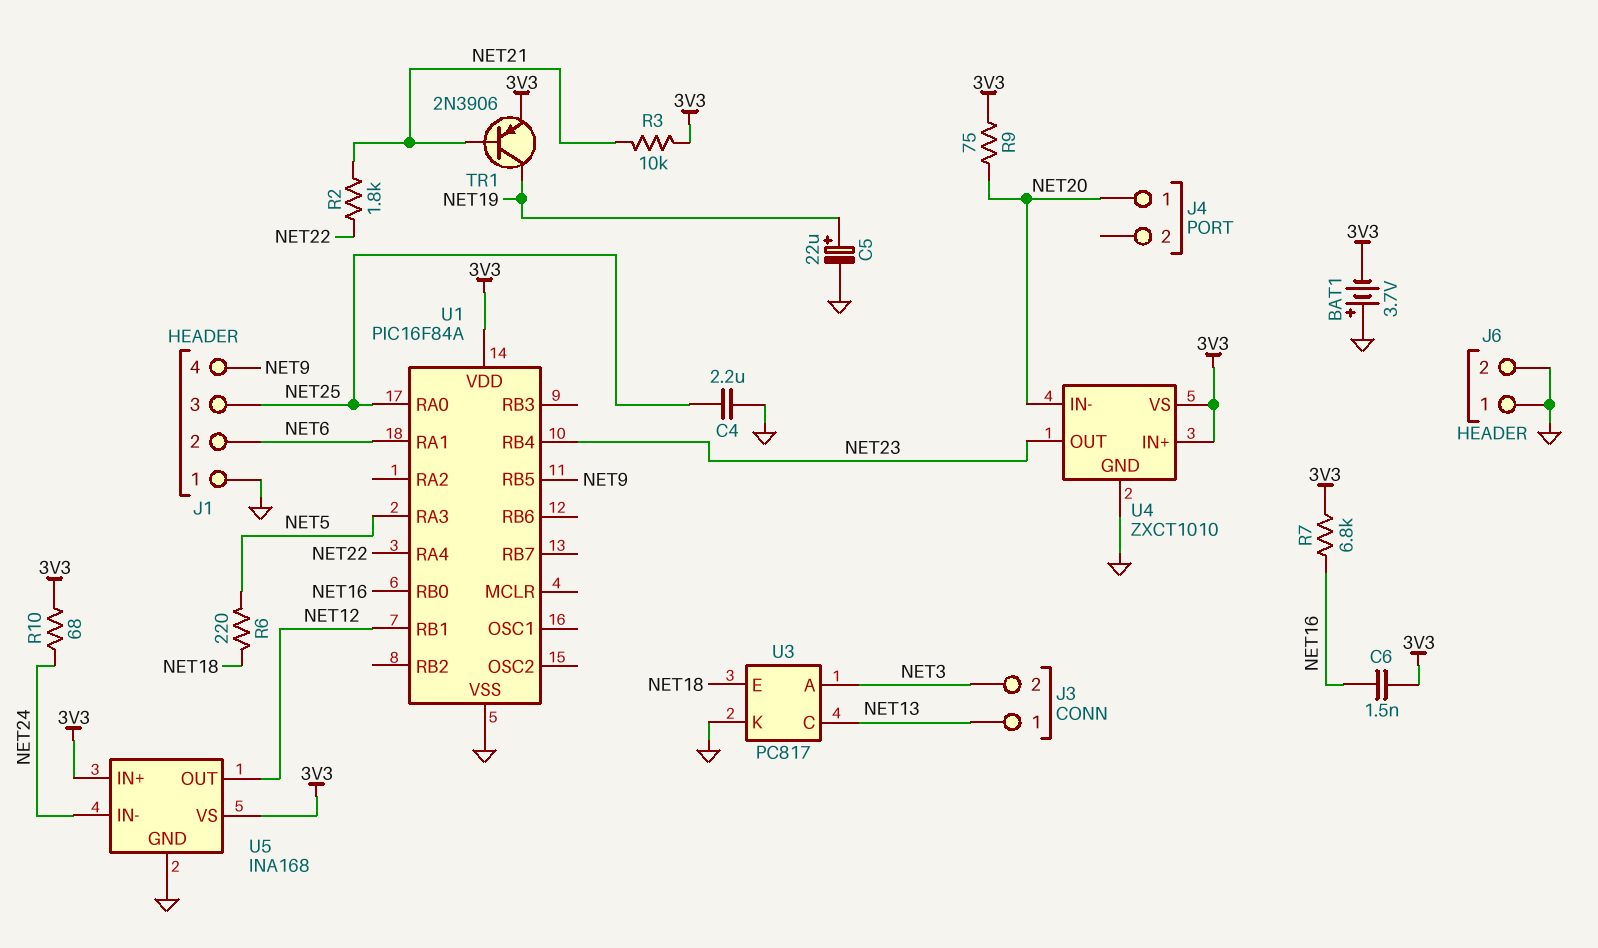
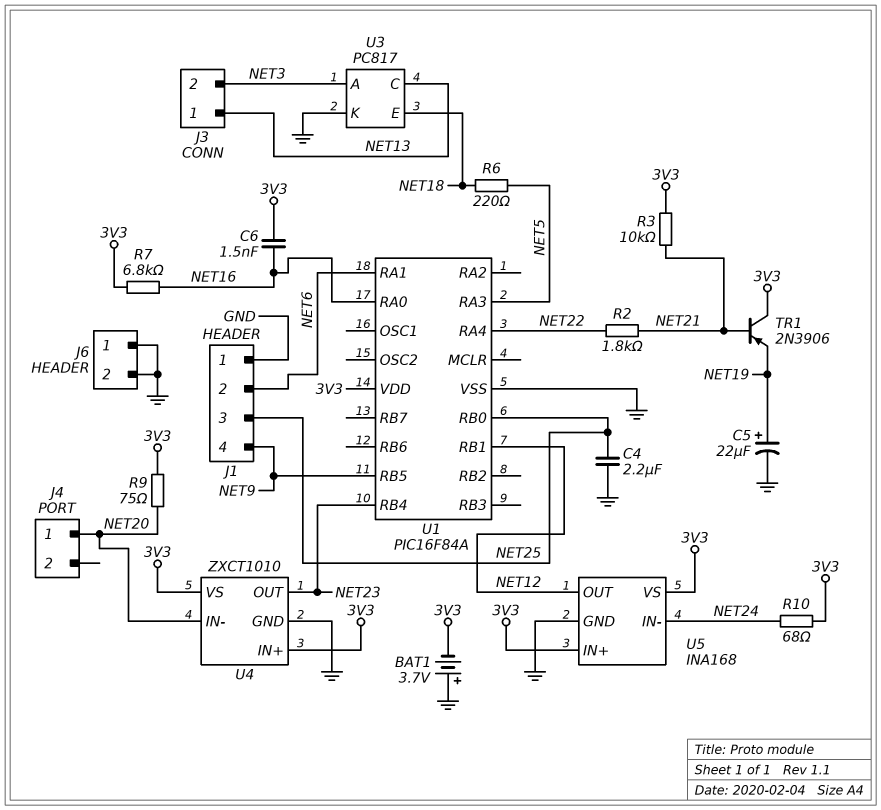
TR1: PNP 2N3906 (B NET21, C NET19, E 3V3) -> PNP 2N3906 (B NET21, C 3V3, E NET19)
U1 pin RA0: NET25 -> NET16
U1 pin RB0: NET16 -> NET25

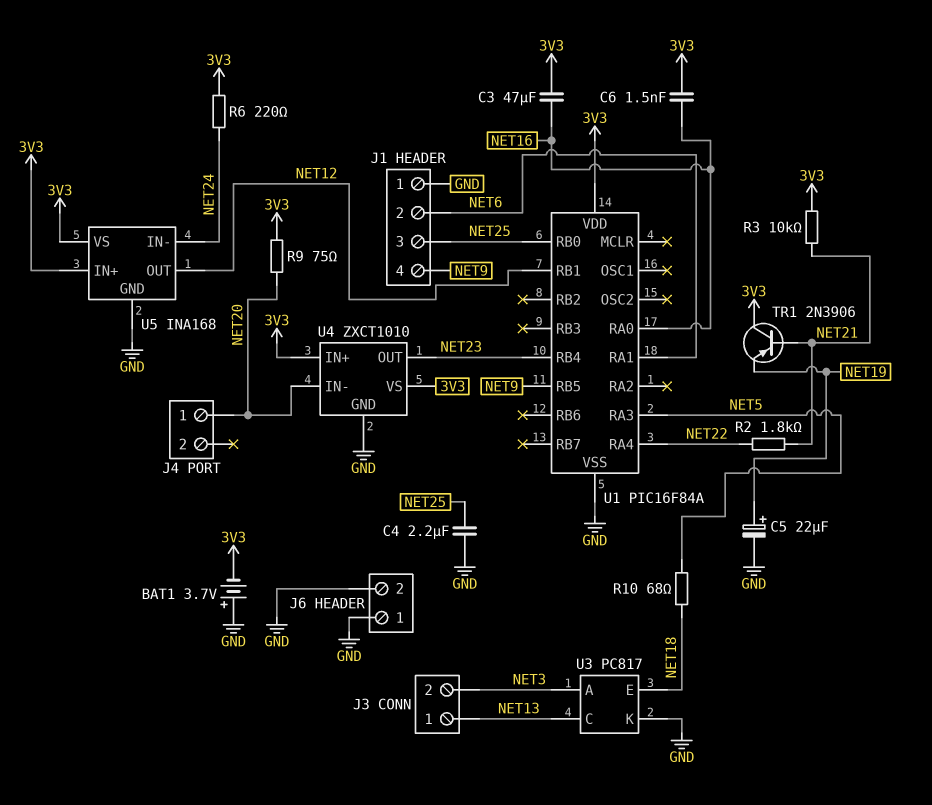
C3: none -> 47uF (3V3, NET16)
R6: 220 (NET5, NET18) -> 220 (3V3, NET24)
R7: 6.8k (3V3, NET16) -> none
R10: 68 (3V3, NET24) -> 68 (NET5, NET18)

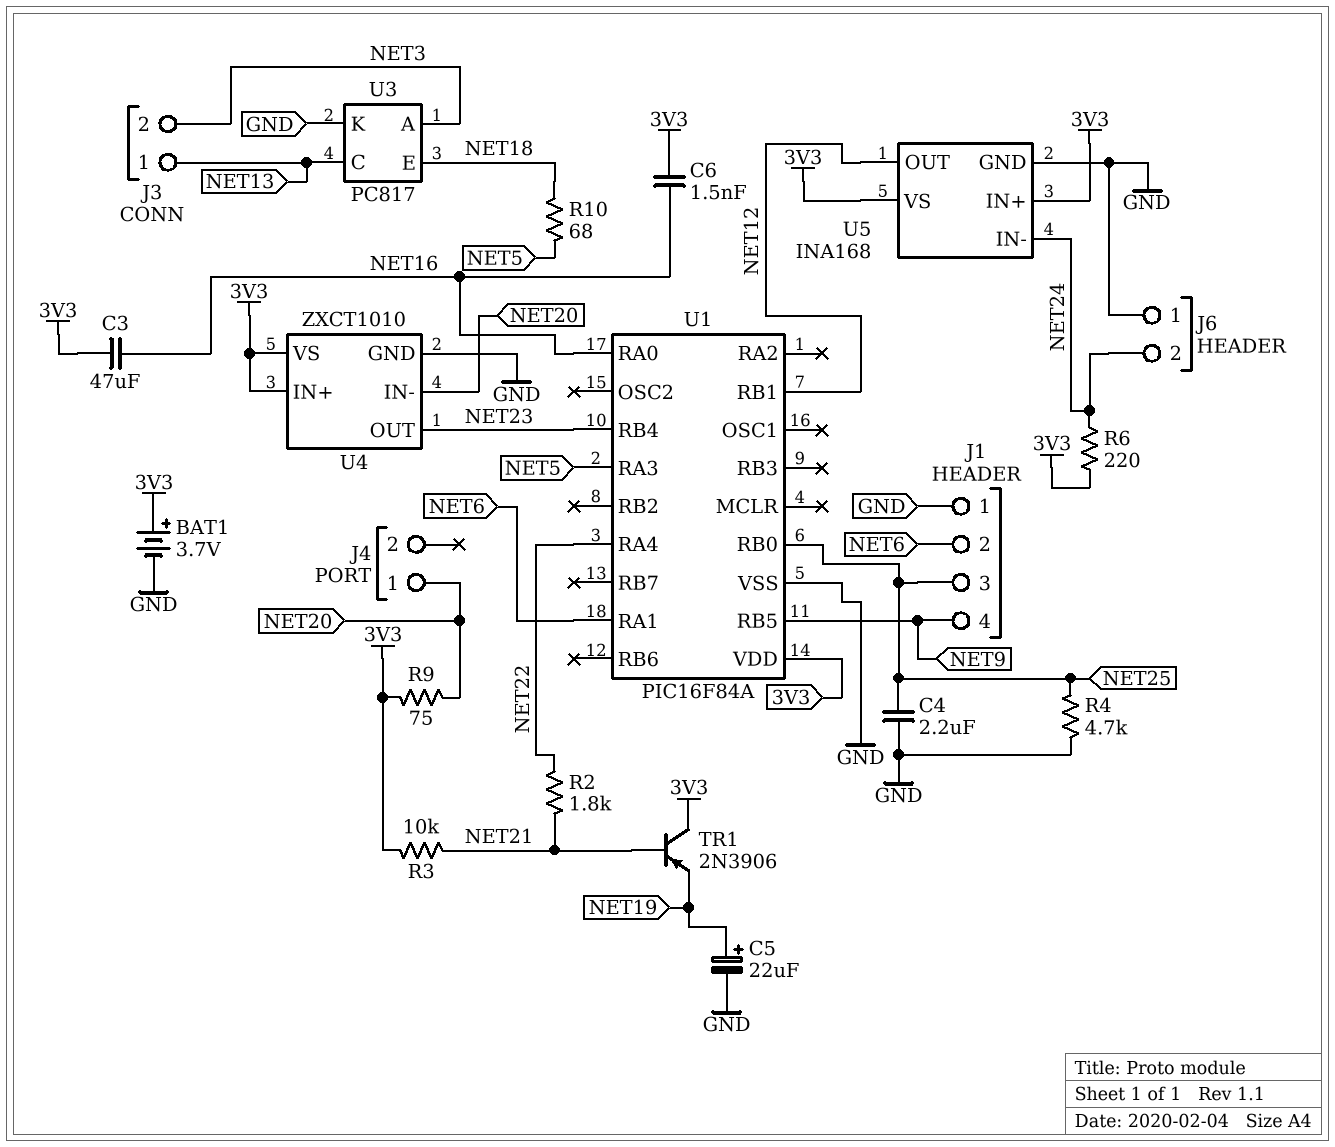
BAT1: 3.7V (plus GND, minus 3V3) -> 3.7V (plus 3V3, minus GND)
J6 pin 2: GND -> NET24
R4: none -> 4.7k (GND, NET25)

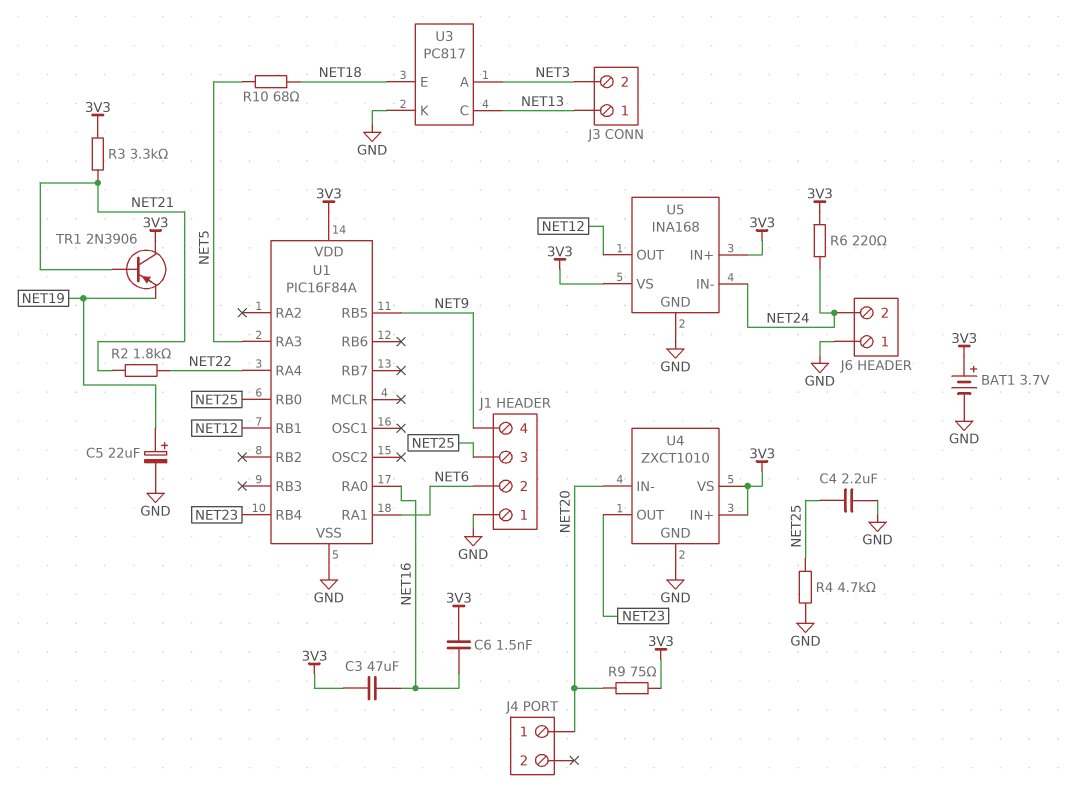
R3: 10k (3V3, NET21) -> 3.3k (3V3, NET21)

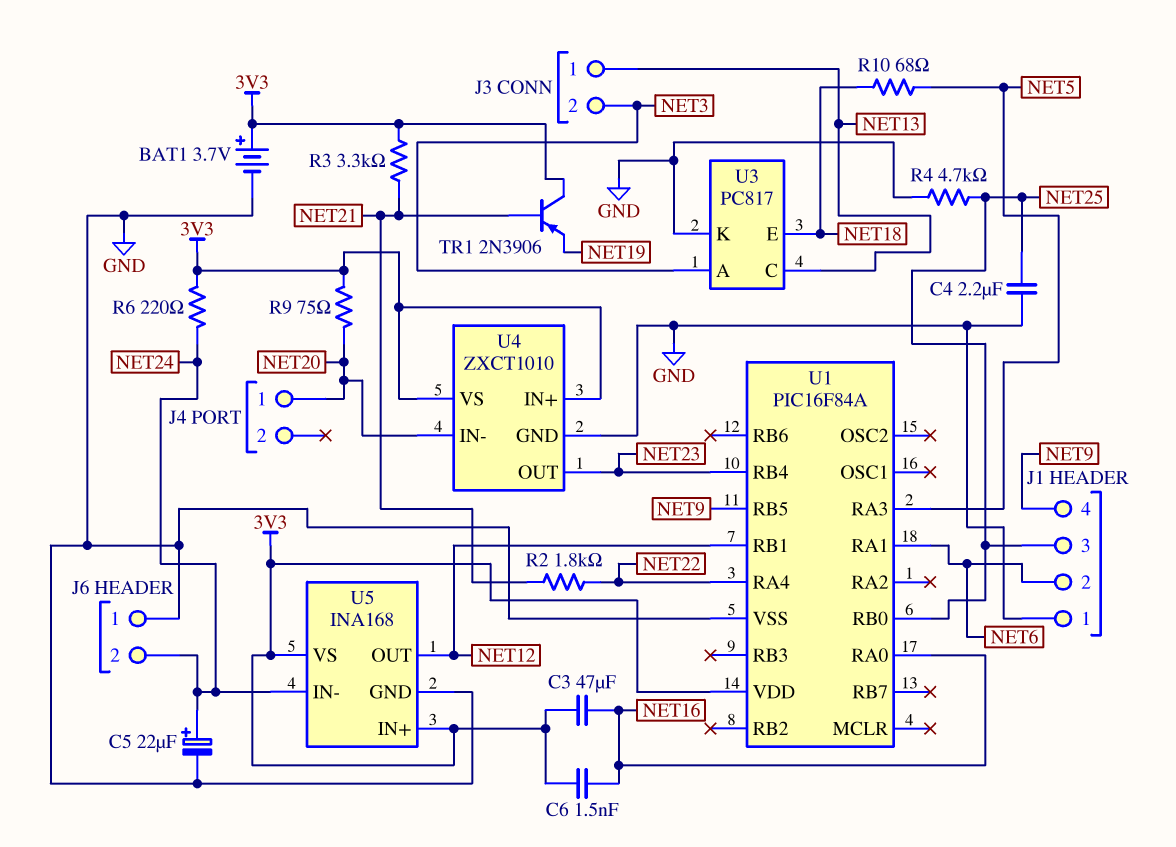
C5: 22uF (plus NET19, minus GND) -> 22uF (plus NET24, minus GND)

